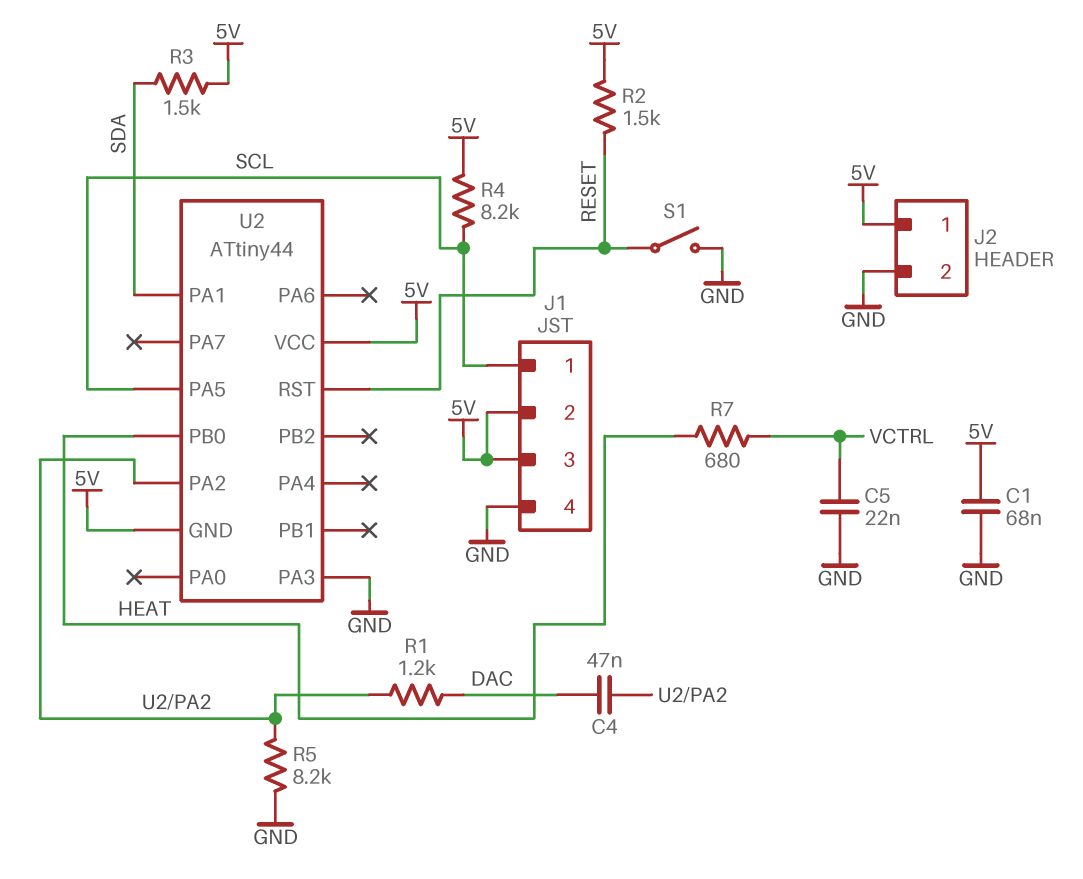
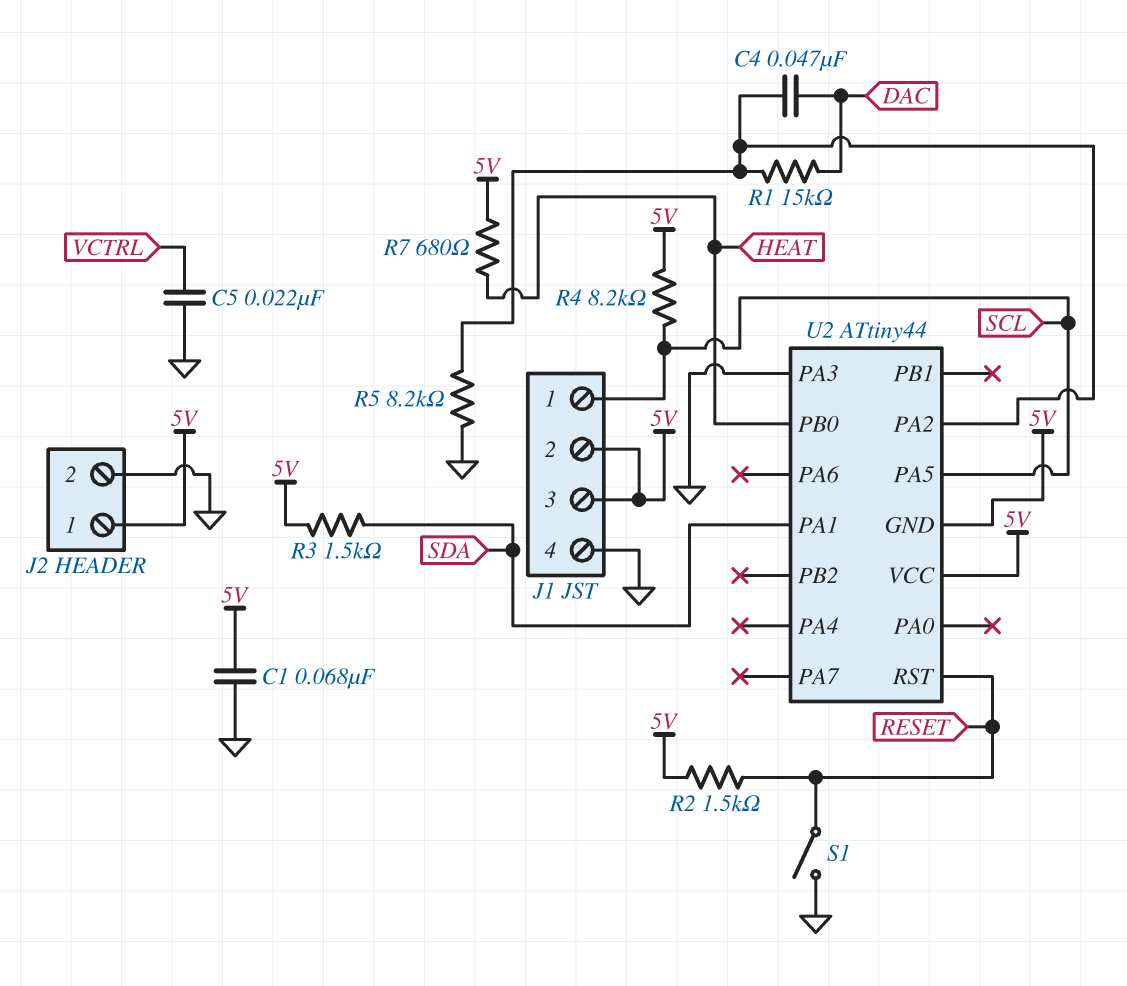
R1: 1.2k (DAC, U2/PA2) -> 15k (DAC, U2/PA2)
R7: 680 (HEAT, VCTRL) -> 680 (5V, HEAT)

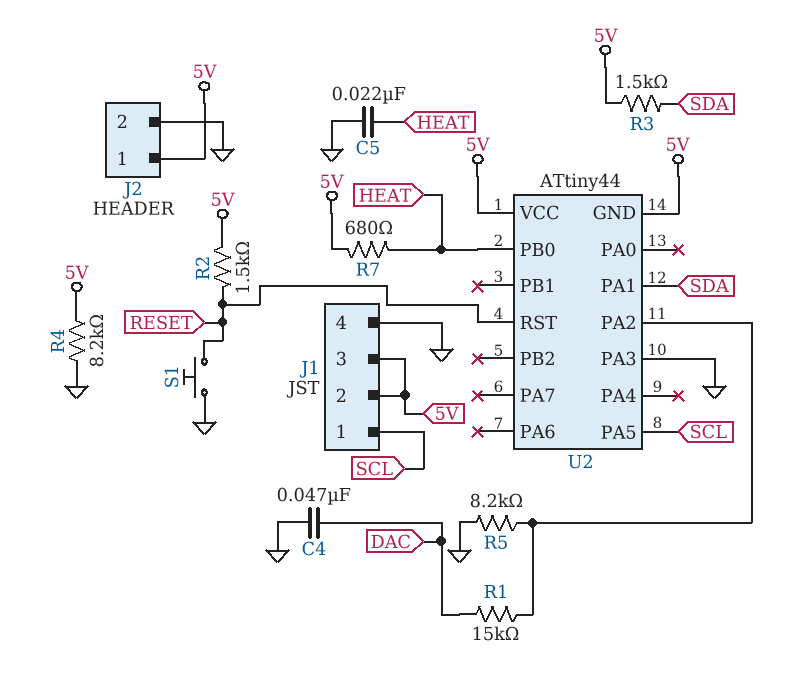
C1: 68nF (5V, GND) -> none
C4: 47nF (DAC, U2/PA2) -> 47nF (DAC, GND)
C5: 22nF (GND, VCTRL) -> 22nF (GND, HEAT)
R4: 8.2k (5V, SCL) -> 8.2k (5V, GND)
S1: switch (GND, RESET) -> button (GND, RESET)

